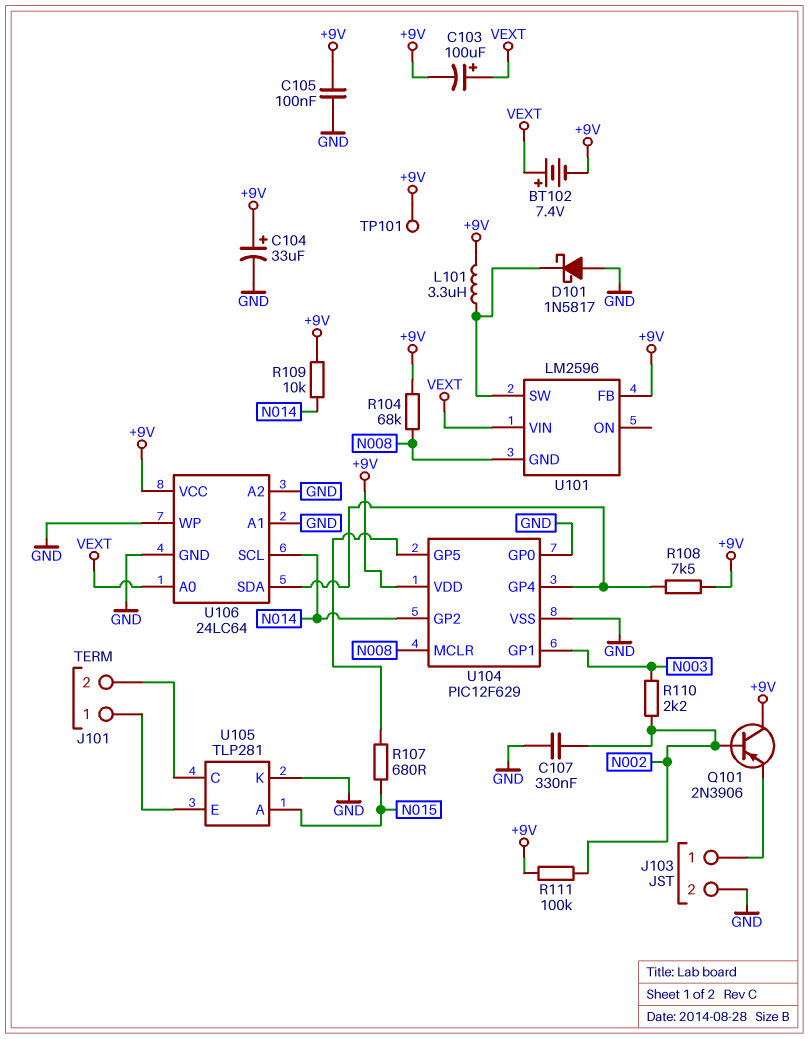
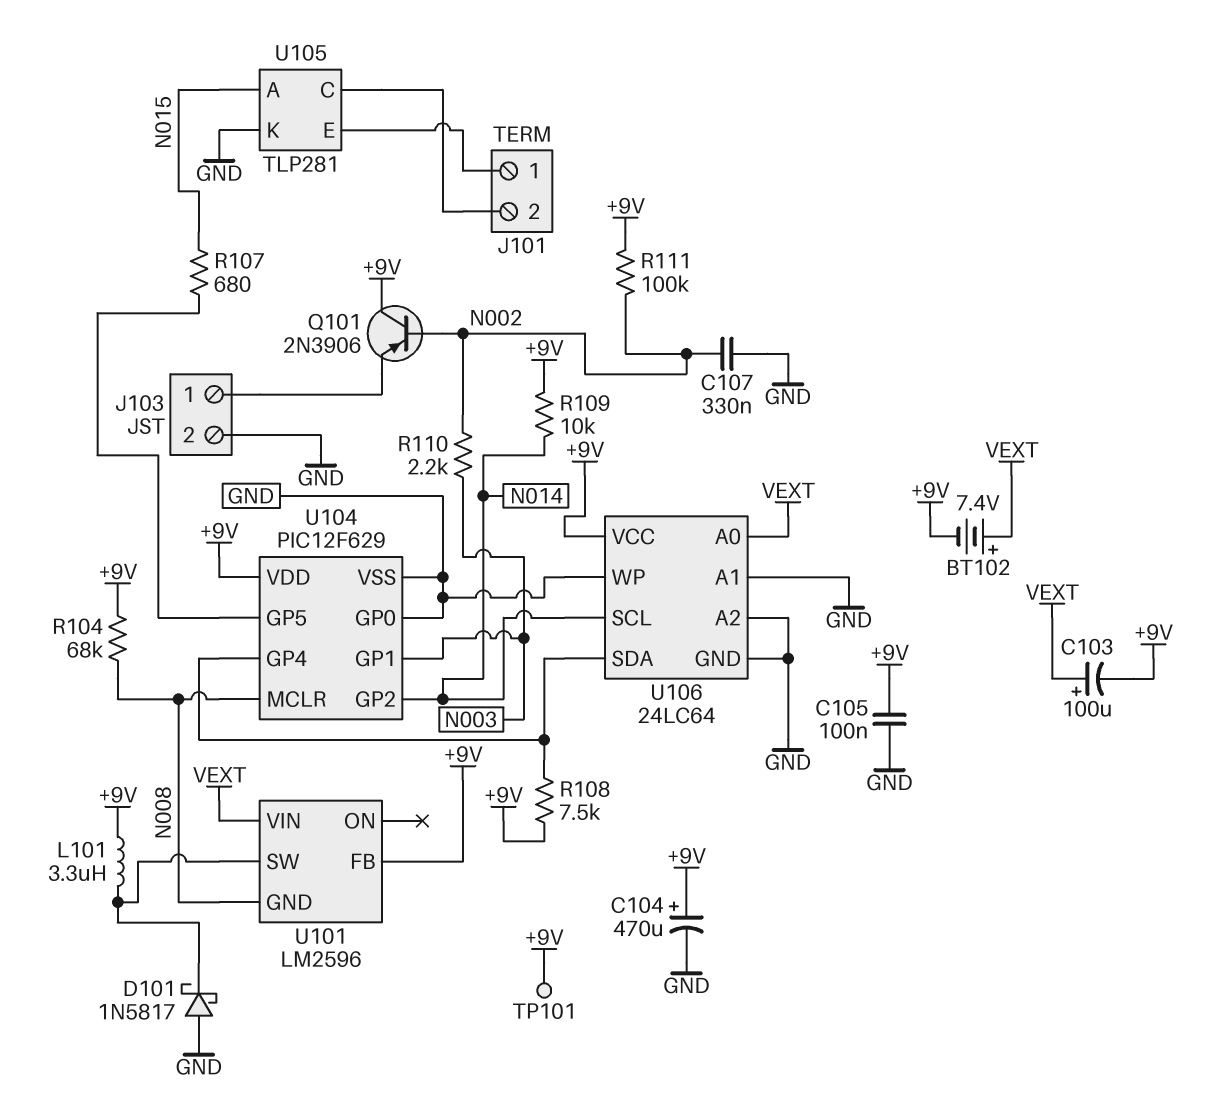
C104: 33uF (plus +9V, minus GND) -> 470uF (plus +9V, minus GND)

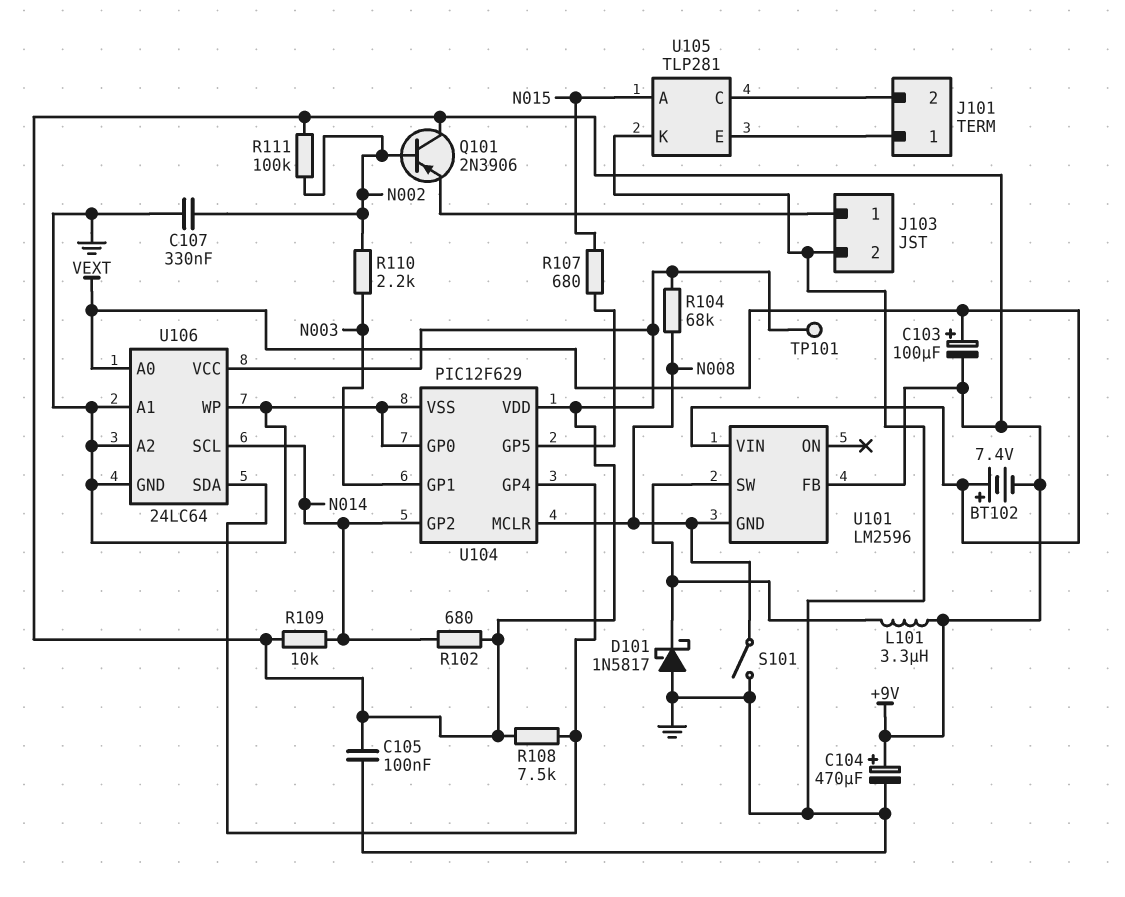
R102: none -> 680 (+9V, N014)
S101: none -> switch (GND, N008)

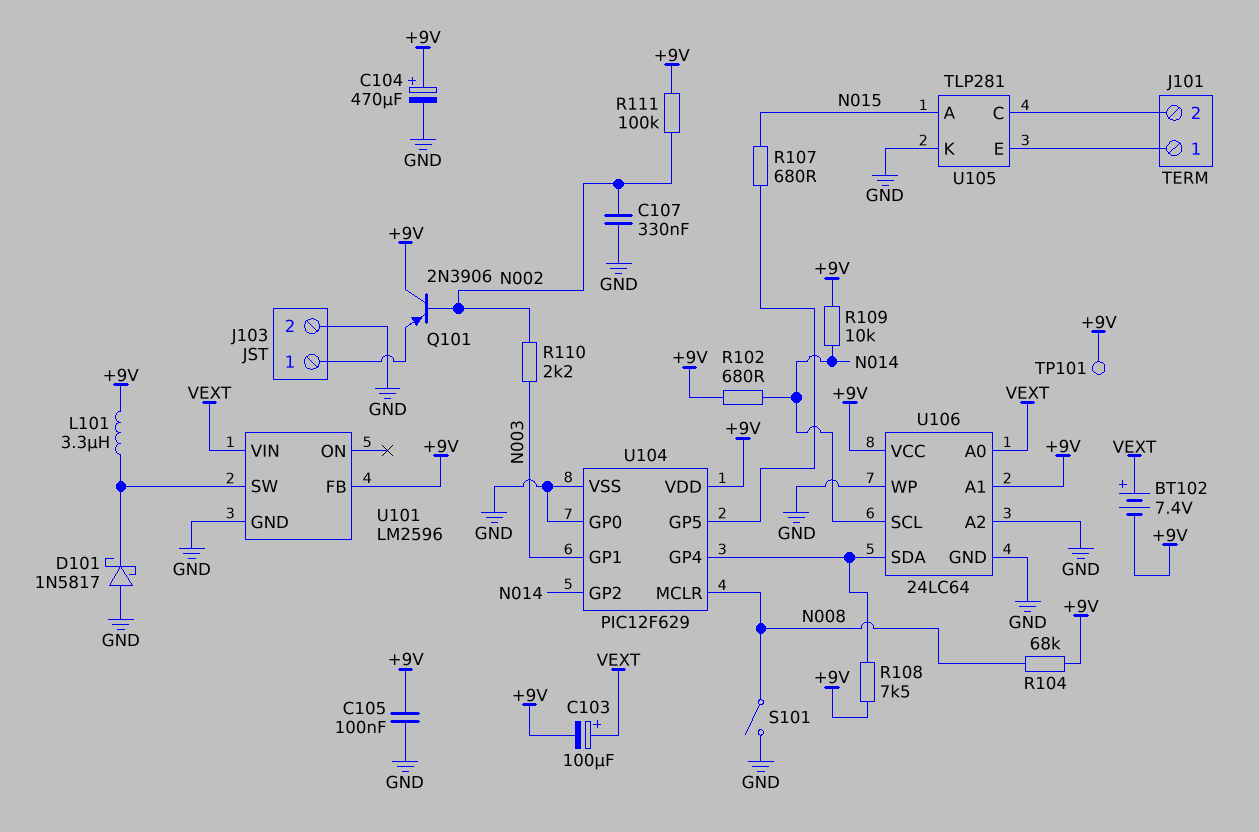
U101 pin GND: N008 -> GND
U106 pin A1: GND -> +9V

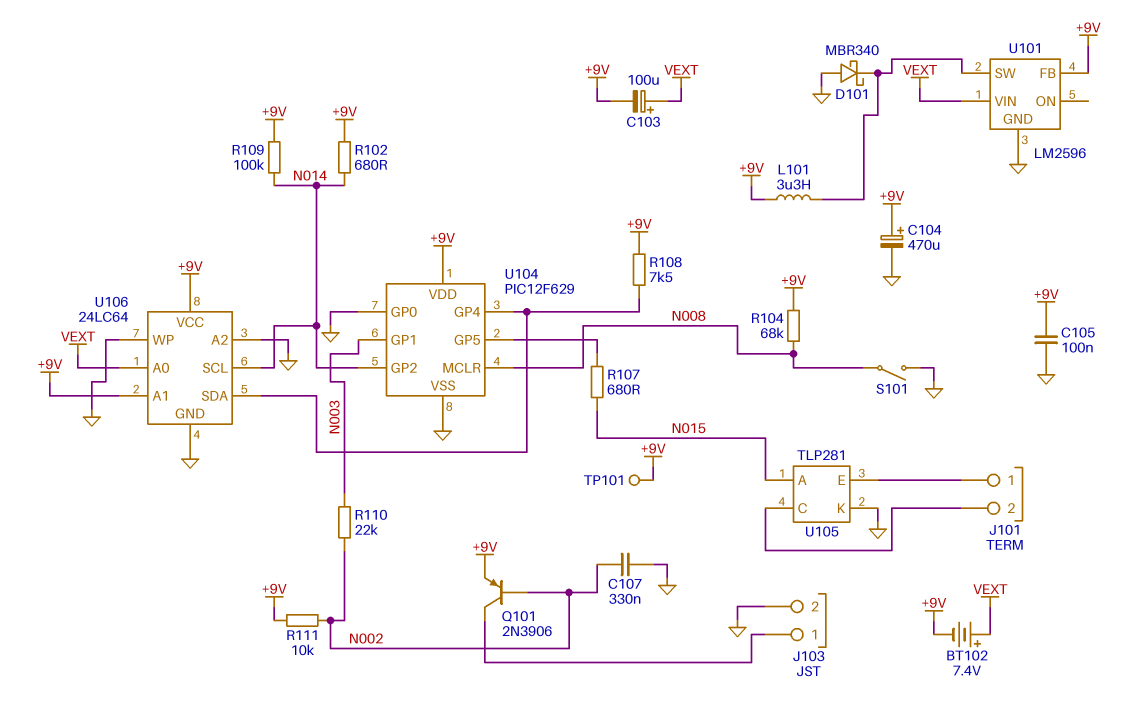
D101: schottky 1N5817 (A GND, K U101/SW) -> schottky MBR340 (A GND, K U101/SW)
Q101: PNP 2N3906 (B N002, C +9V, E J103/1) -> PNP 2N3906 (B N002, C J103/1, E +9V)
R109: 10k (+9V, N014) -> 100k (+9V, N014)
R110: 2.2k (N002, N003) -> 22k (N002, N003)
R111: 100k (+9V, N002) -> 10k (+9V, N002)

